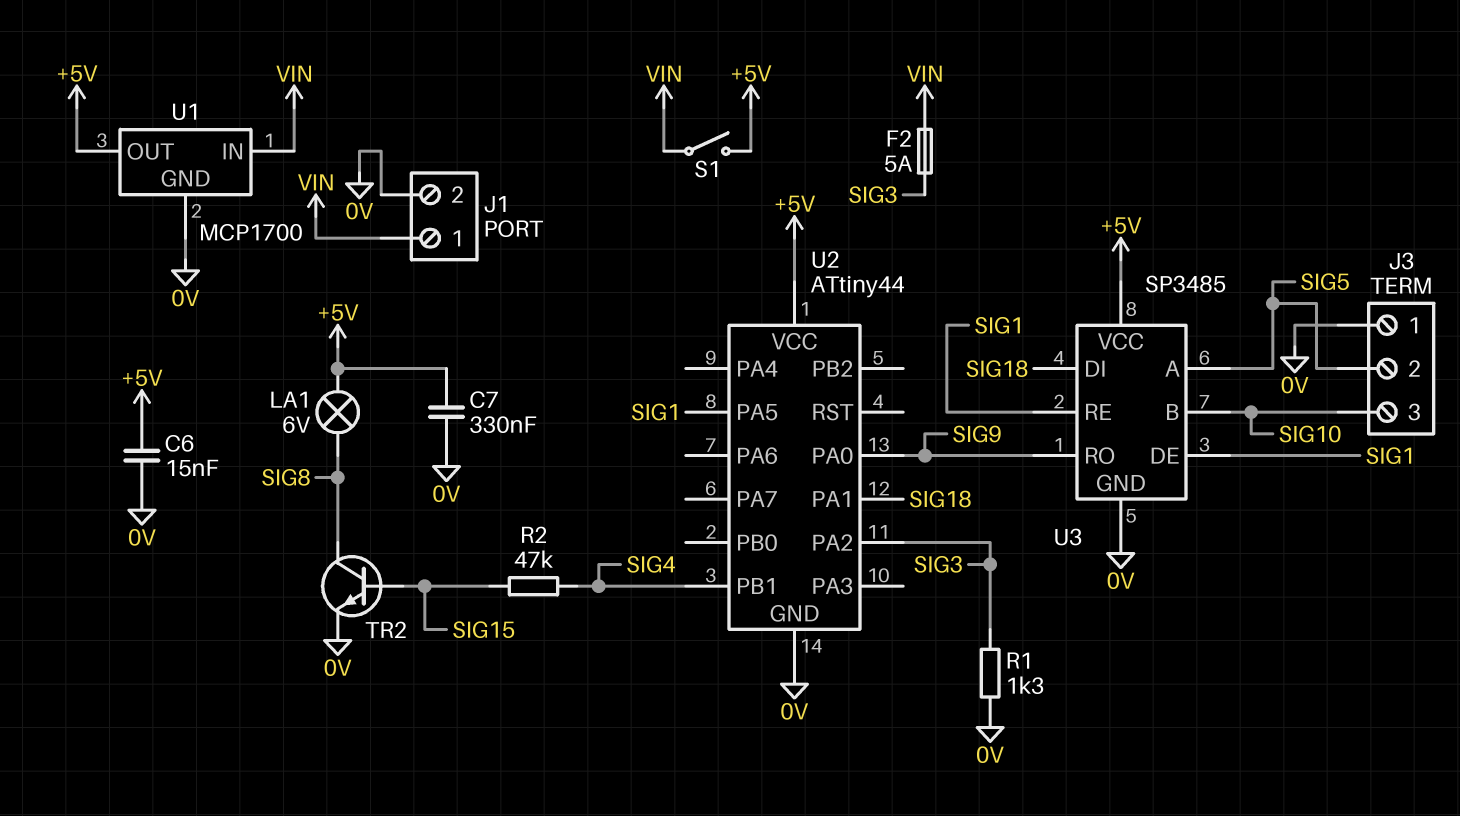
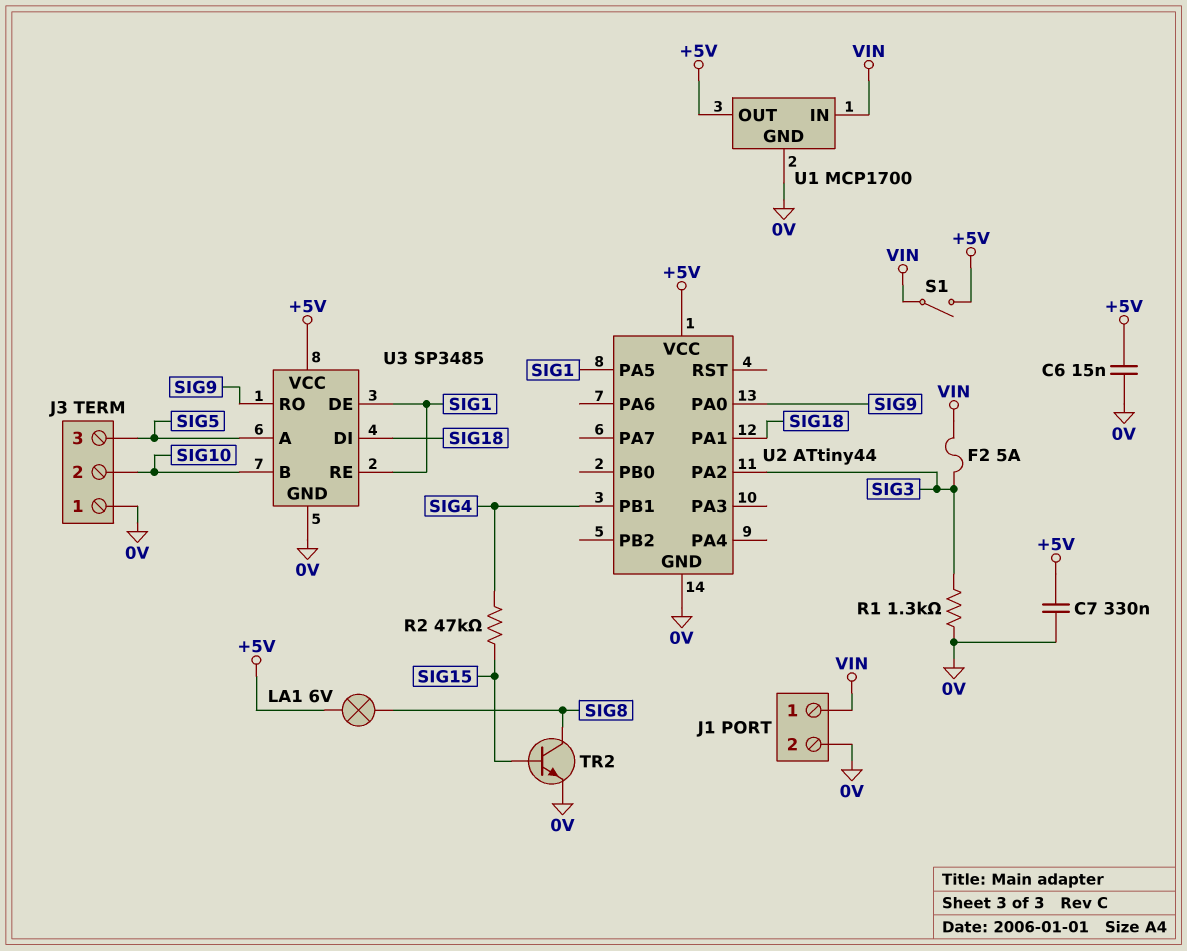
J3 pin 2: SIG5 -> SIG10
J3 pin 3: SIG10 -> SIG5

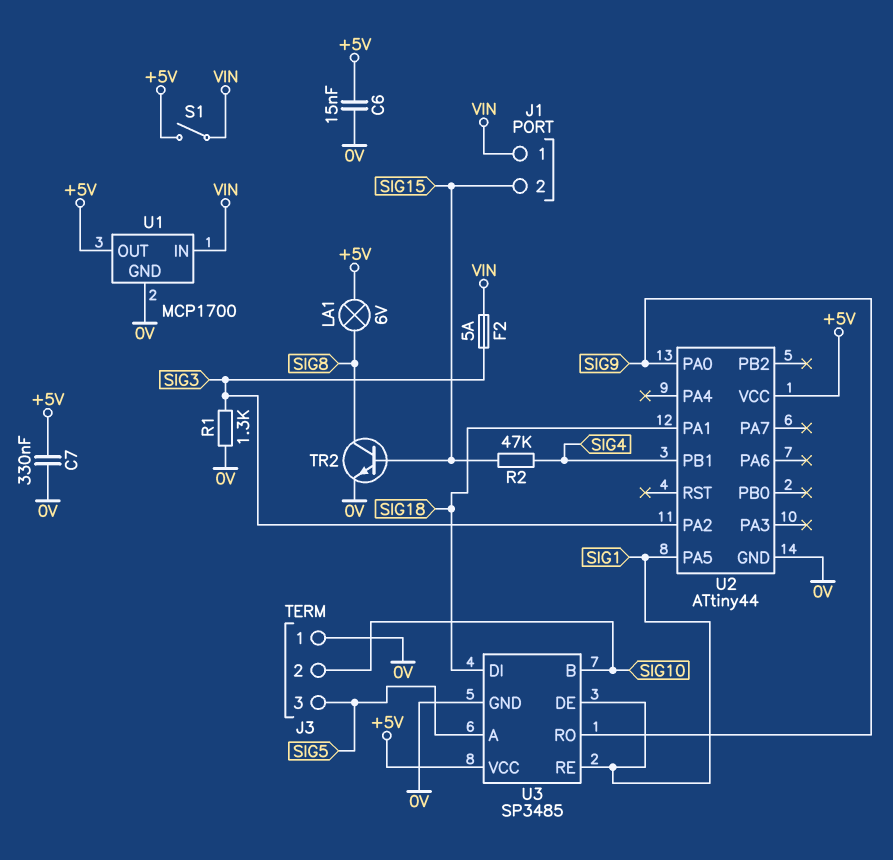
J1 pin 2: 0V -> SIG15

